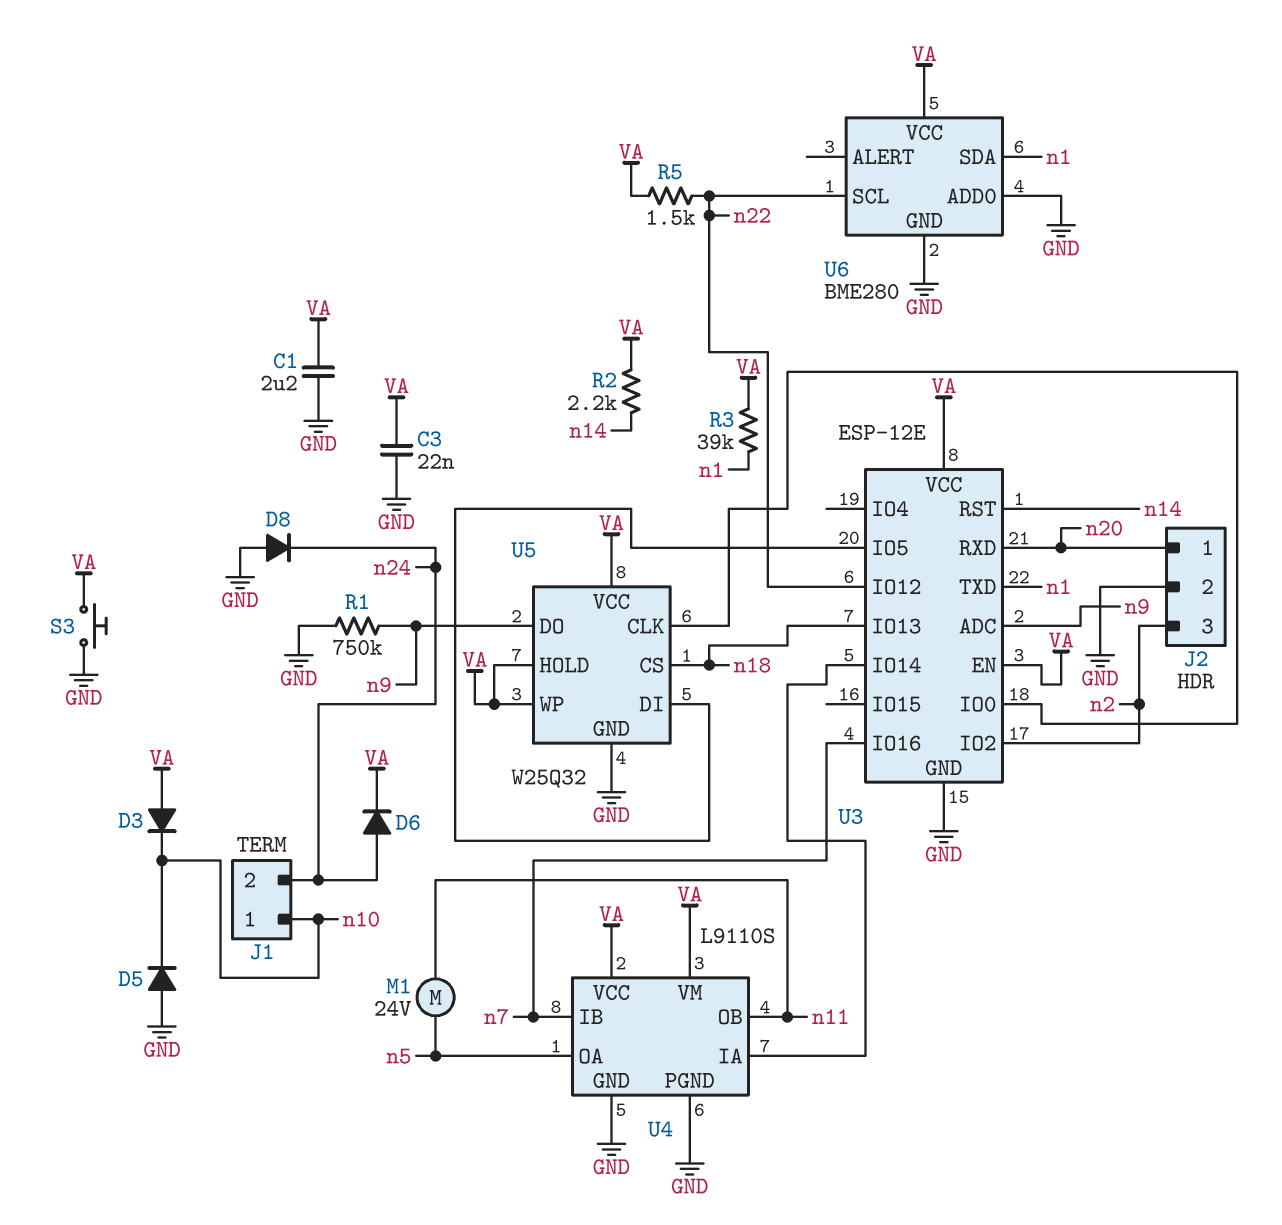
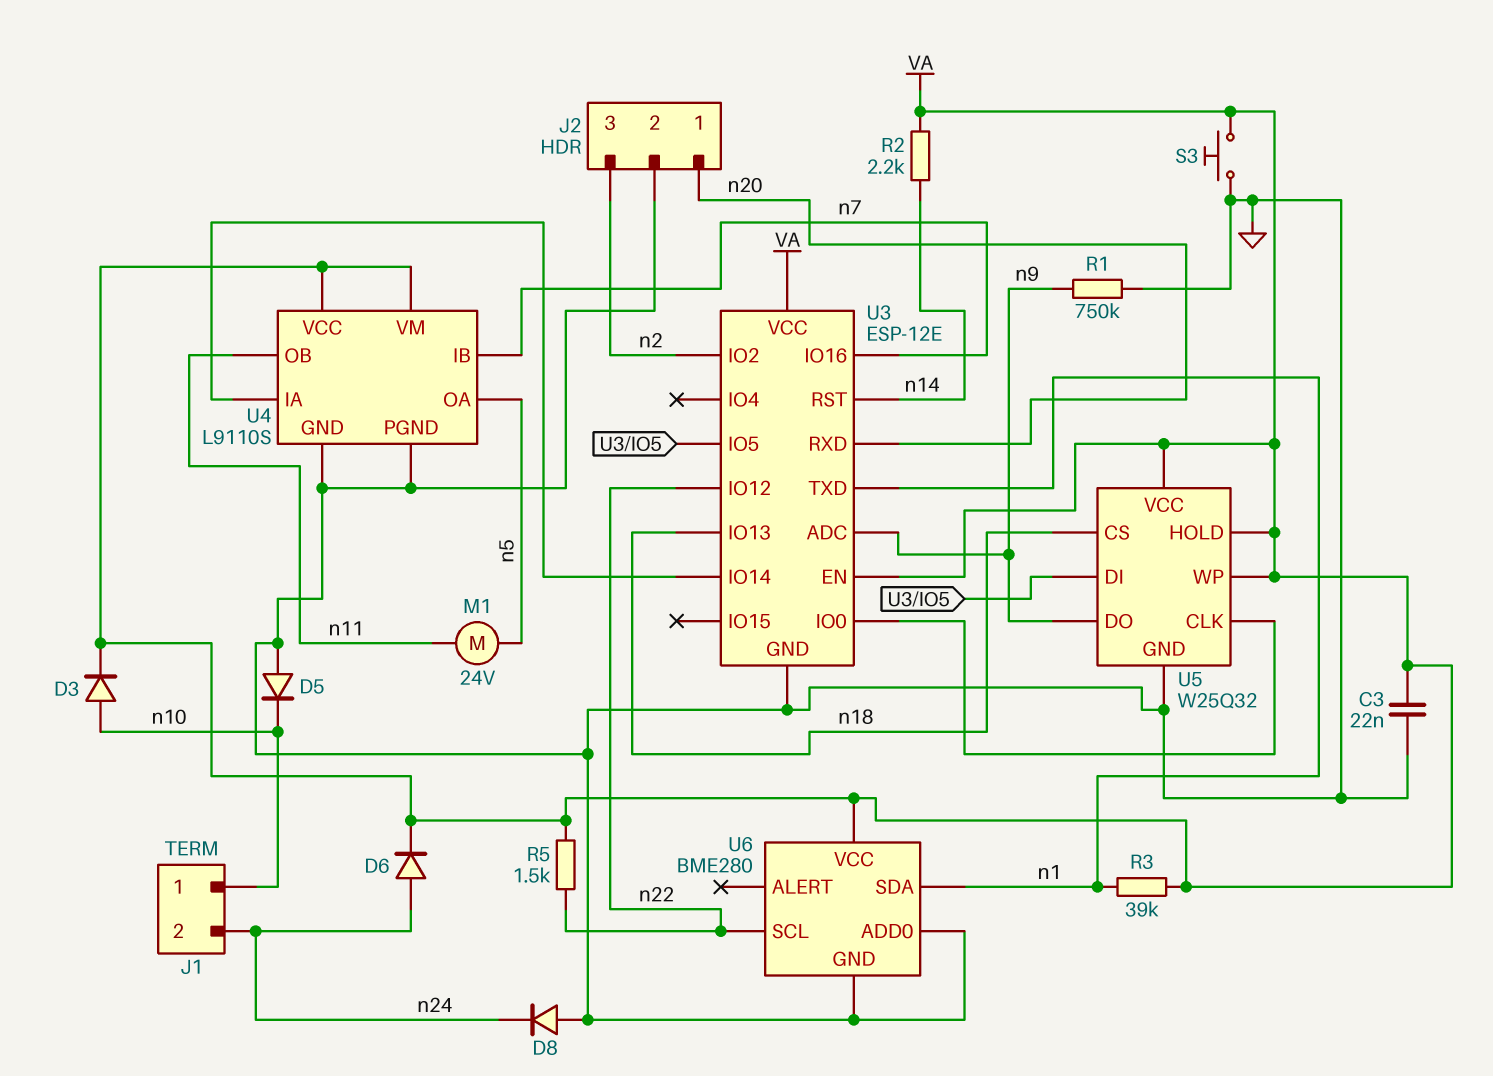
C1: 2.2uF (GND, VA) -> none
D3: diode (A VA, K n10) -> diode (A n10, K VA)

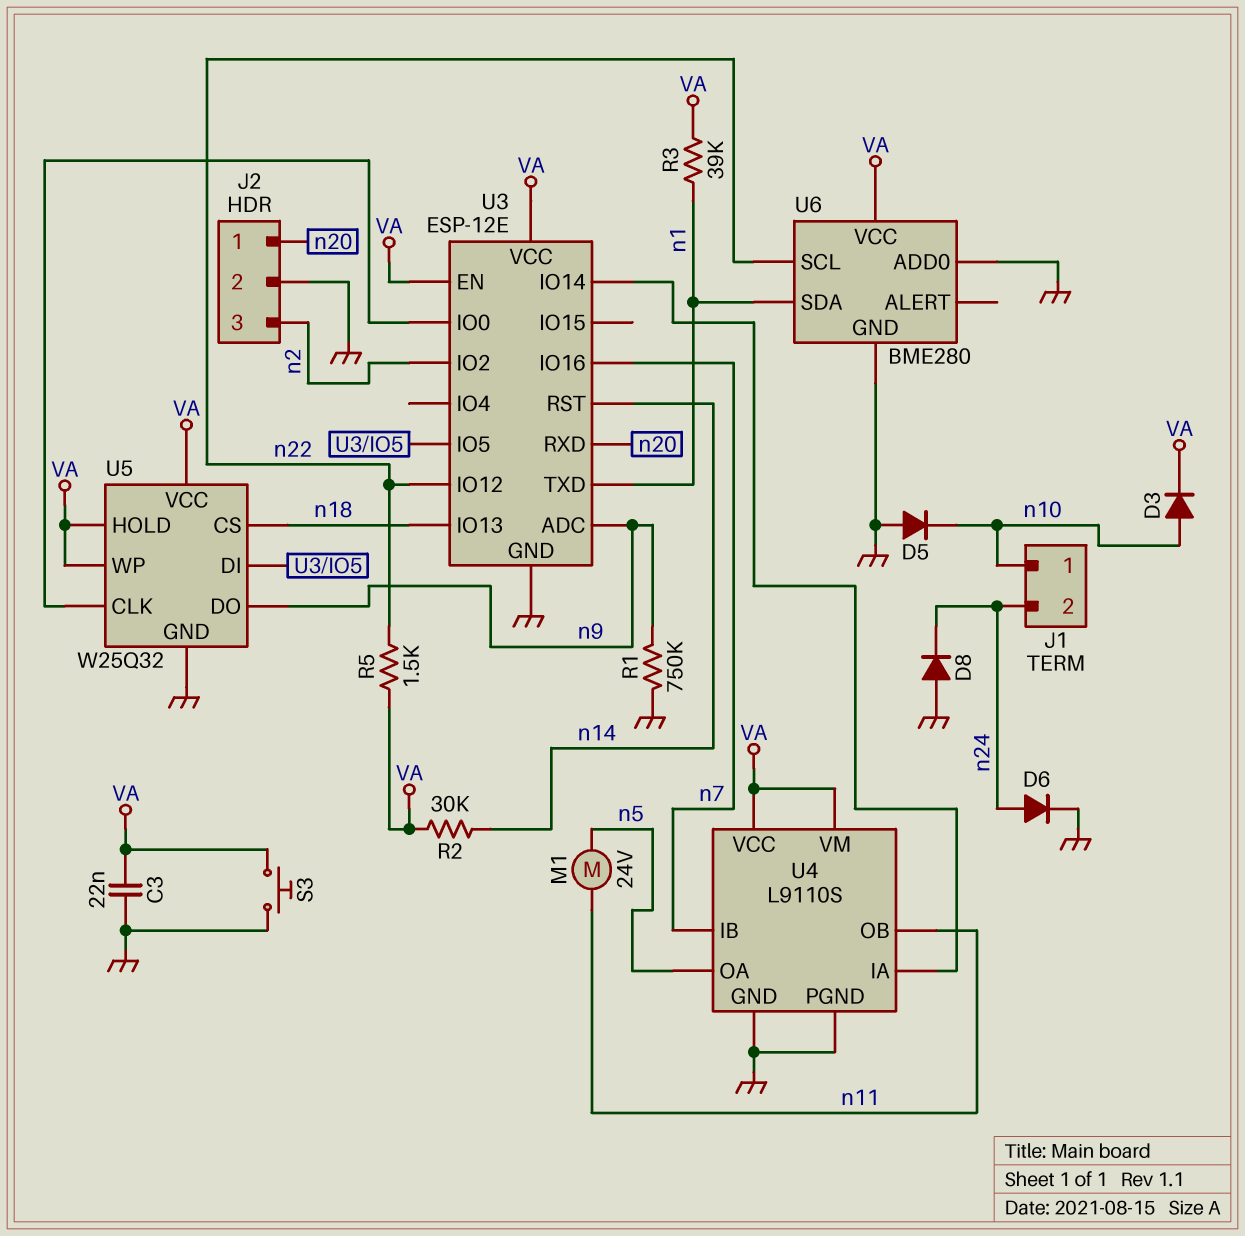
D6: diode (A n24, K VA) -> diode (A n24, K GND)
R2: 2.2k (VA, n14) -> 30k (VA, n14)

